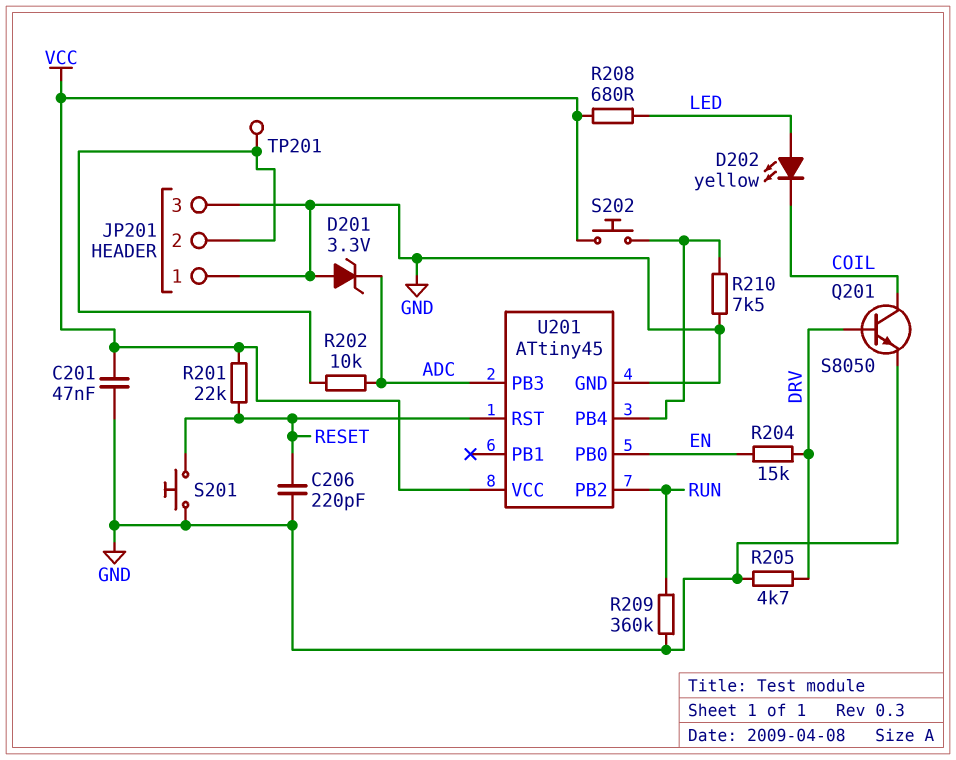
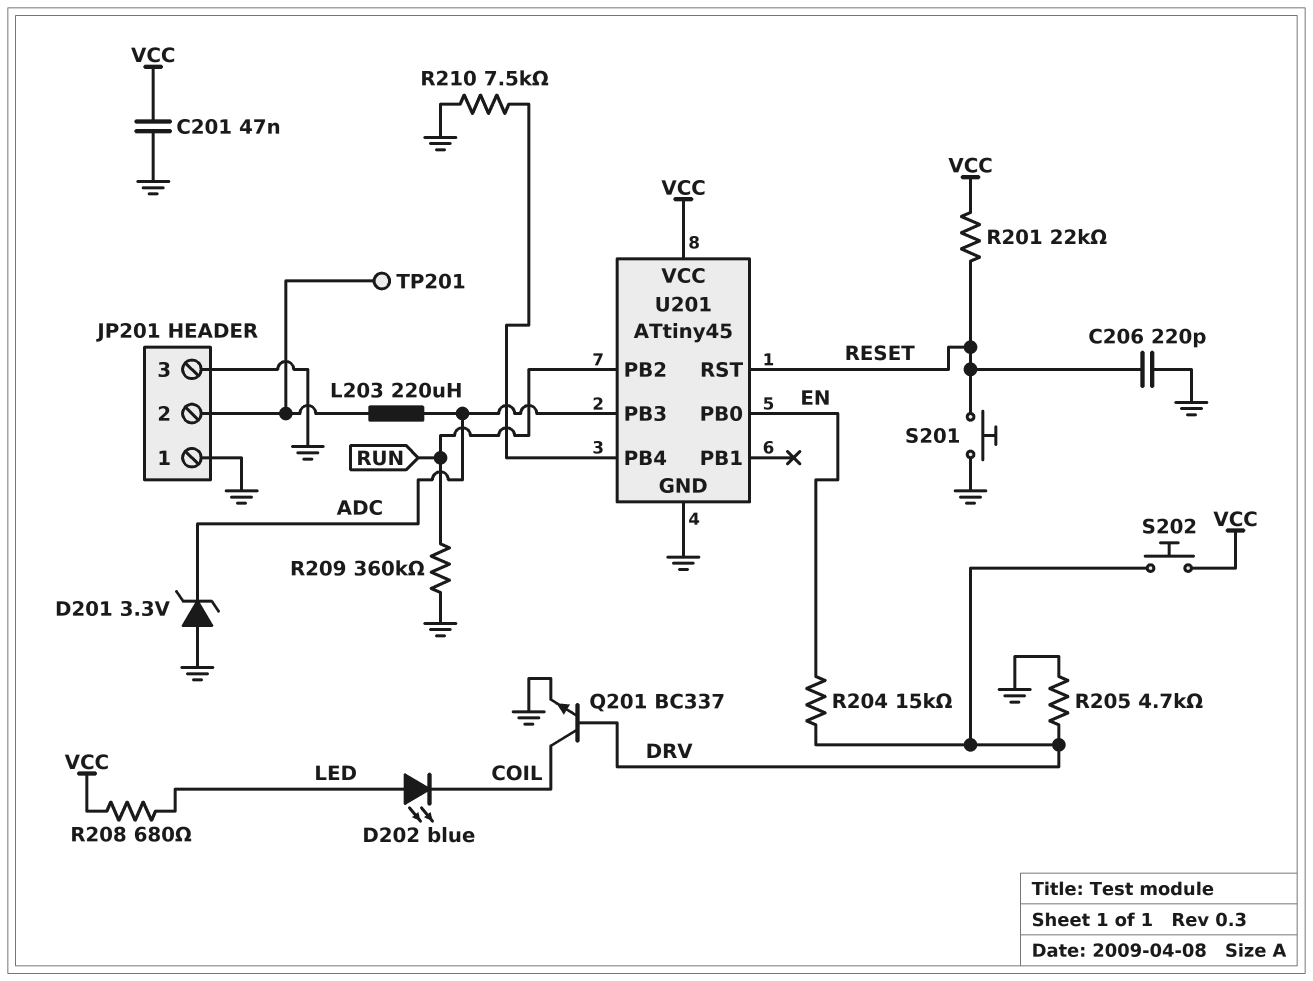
D202: LED yellow (A LED, K COIL) -> LED blue (A LED, K COIL)
L203: none -> 220uH (ADC, JP201/2)
Q201: NPN S8050 (B DRV, C COIL, E GND) -> NPN BC337 (B DRV, C COIL, E GND)
R202: 10k (ADC, JP201/2) -> none
S202: button (U201/PB4, VCC) -> button (DRV, VCC)

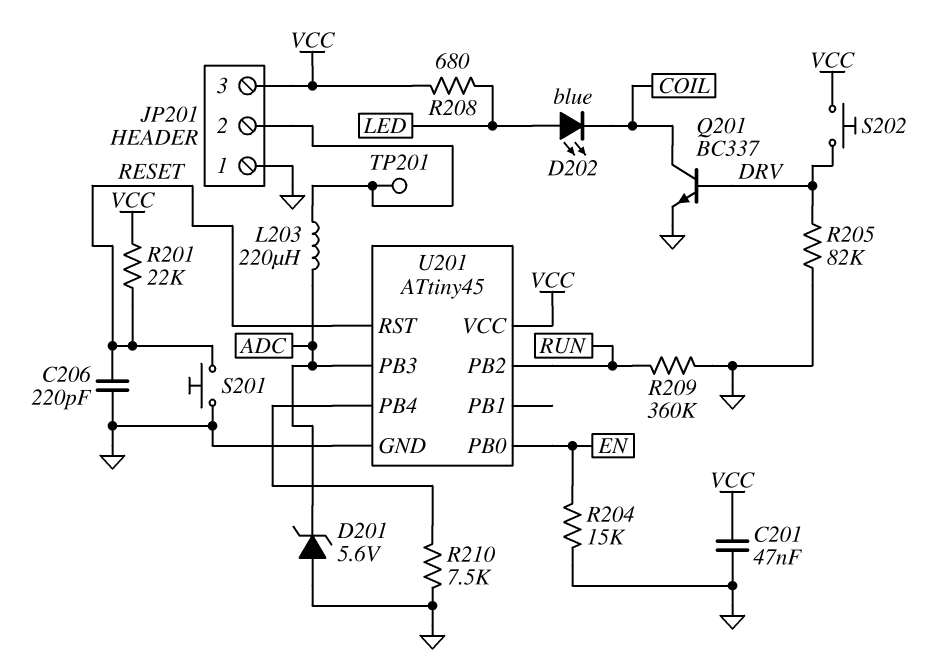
D201: zener 3.3V (A GND, K ADC) -> zener 5.6V (A GND, K ADC)
JP201 pin 3: GND -> VCC
R204: 15k (DRV, EN) -> 15k (EN, GND)
R205: 4.7k (DRV, GND) -> 82k (DRV, GND)

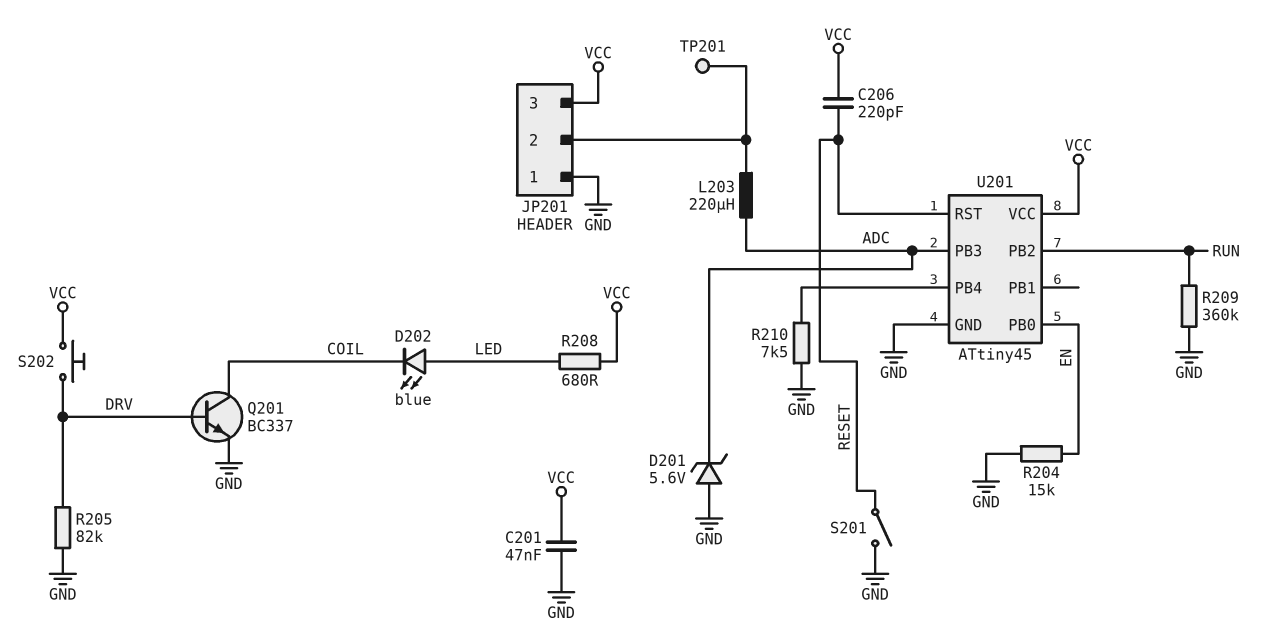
C206: 220pF (GND, RESET) -> 220pF (RESET, VCC)
R201: 22k (RESET, VCC) -> none
S201: button (GND, RESET) -> switch (GND, RESET)

